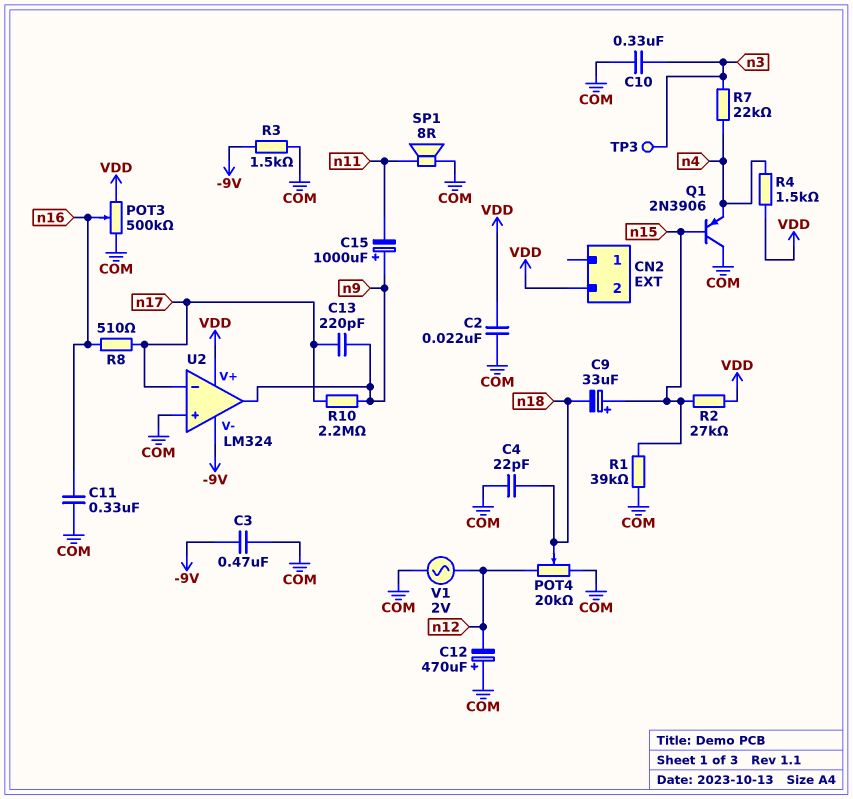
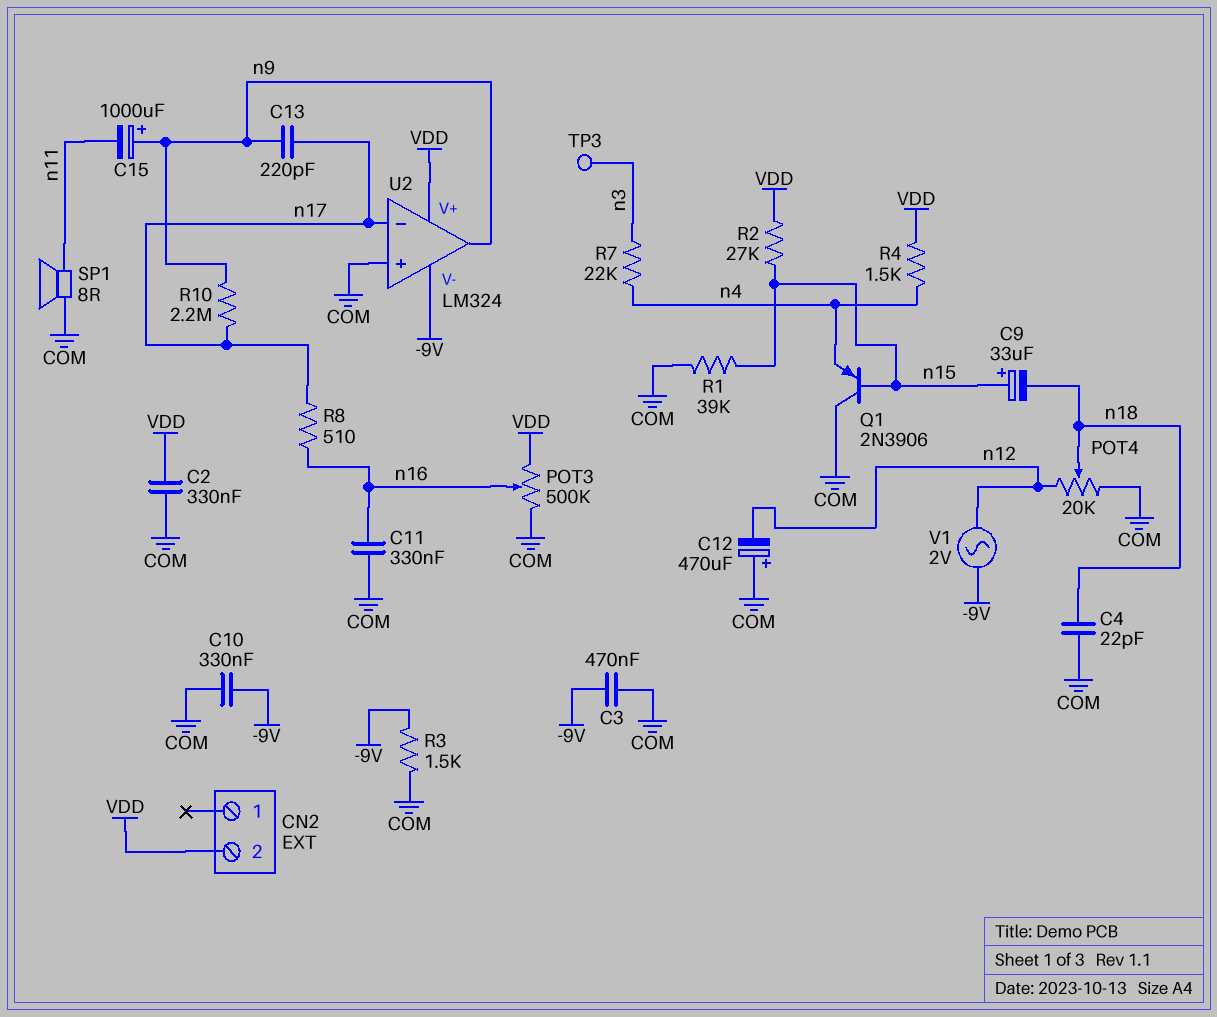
C2: 22nF (COM, VDD) -> 330nF (COM, VDD)
C10: 330nF (COM, n3) -> 330nF (-9V, COM)
V1: AC 2V (COM, n12) -> AC 2V (-9V, n12)

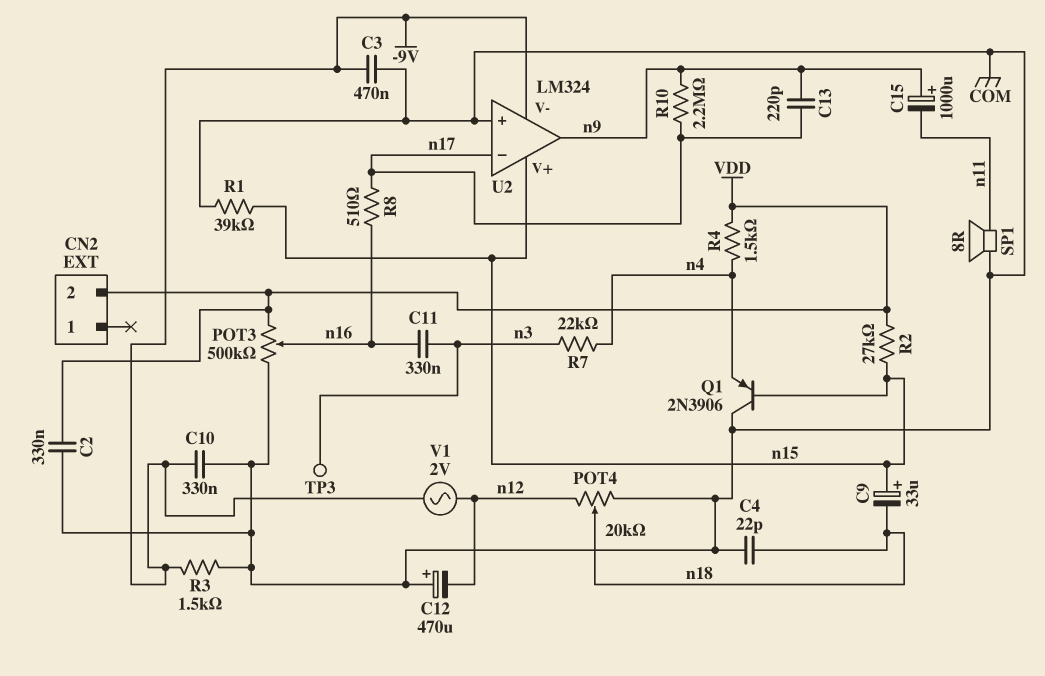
C11: 330nF (COM, n16) -> 330nF (n3, n16)
U2 pin V+: VDD -> n15

